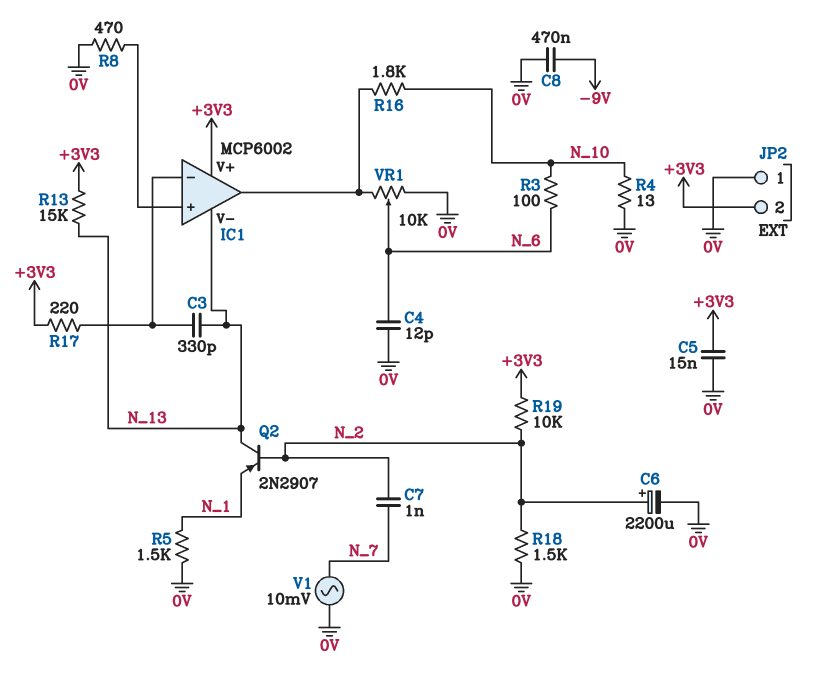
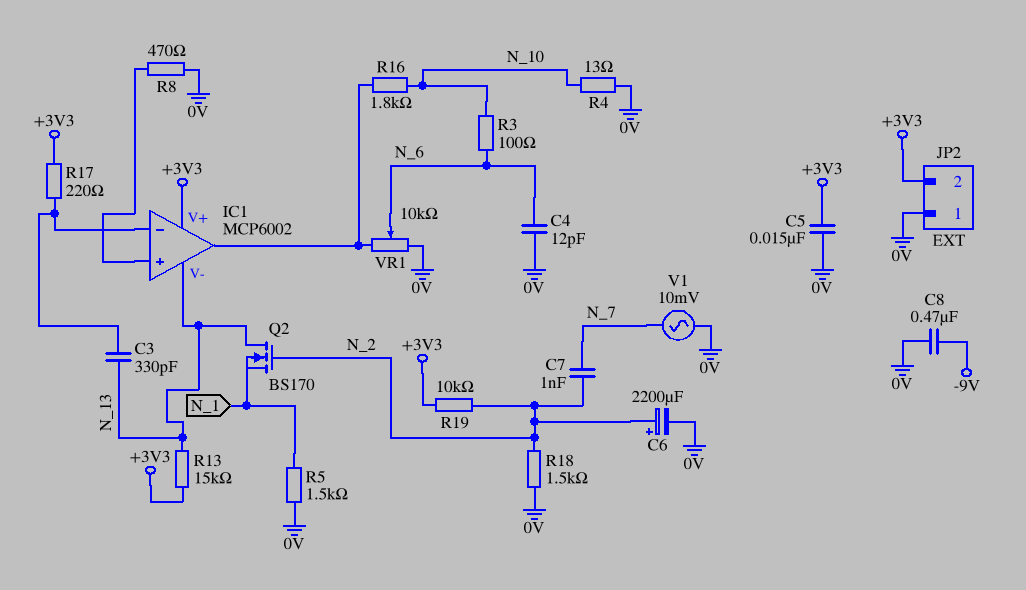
Q2: PNP 2N2907 (B N_2, C N_13, E N_1) -> NMOS BS170 (G N_2, D N_13, S N_1)

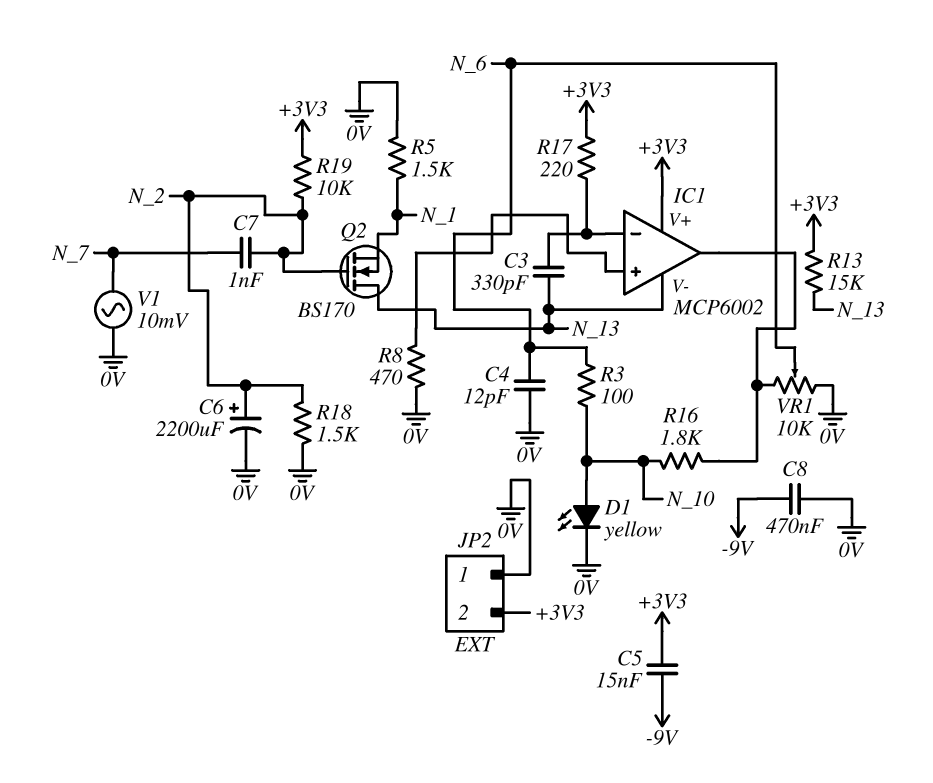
C5: 15nF (+3V3, 0V) -> 15nF (+3V3, -9V)
D1: none -> LED yellow (A N_10, K 0V)
R4: 13 (0V, N_10) -> none

